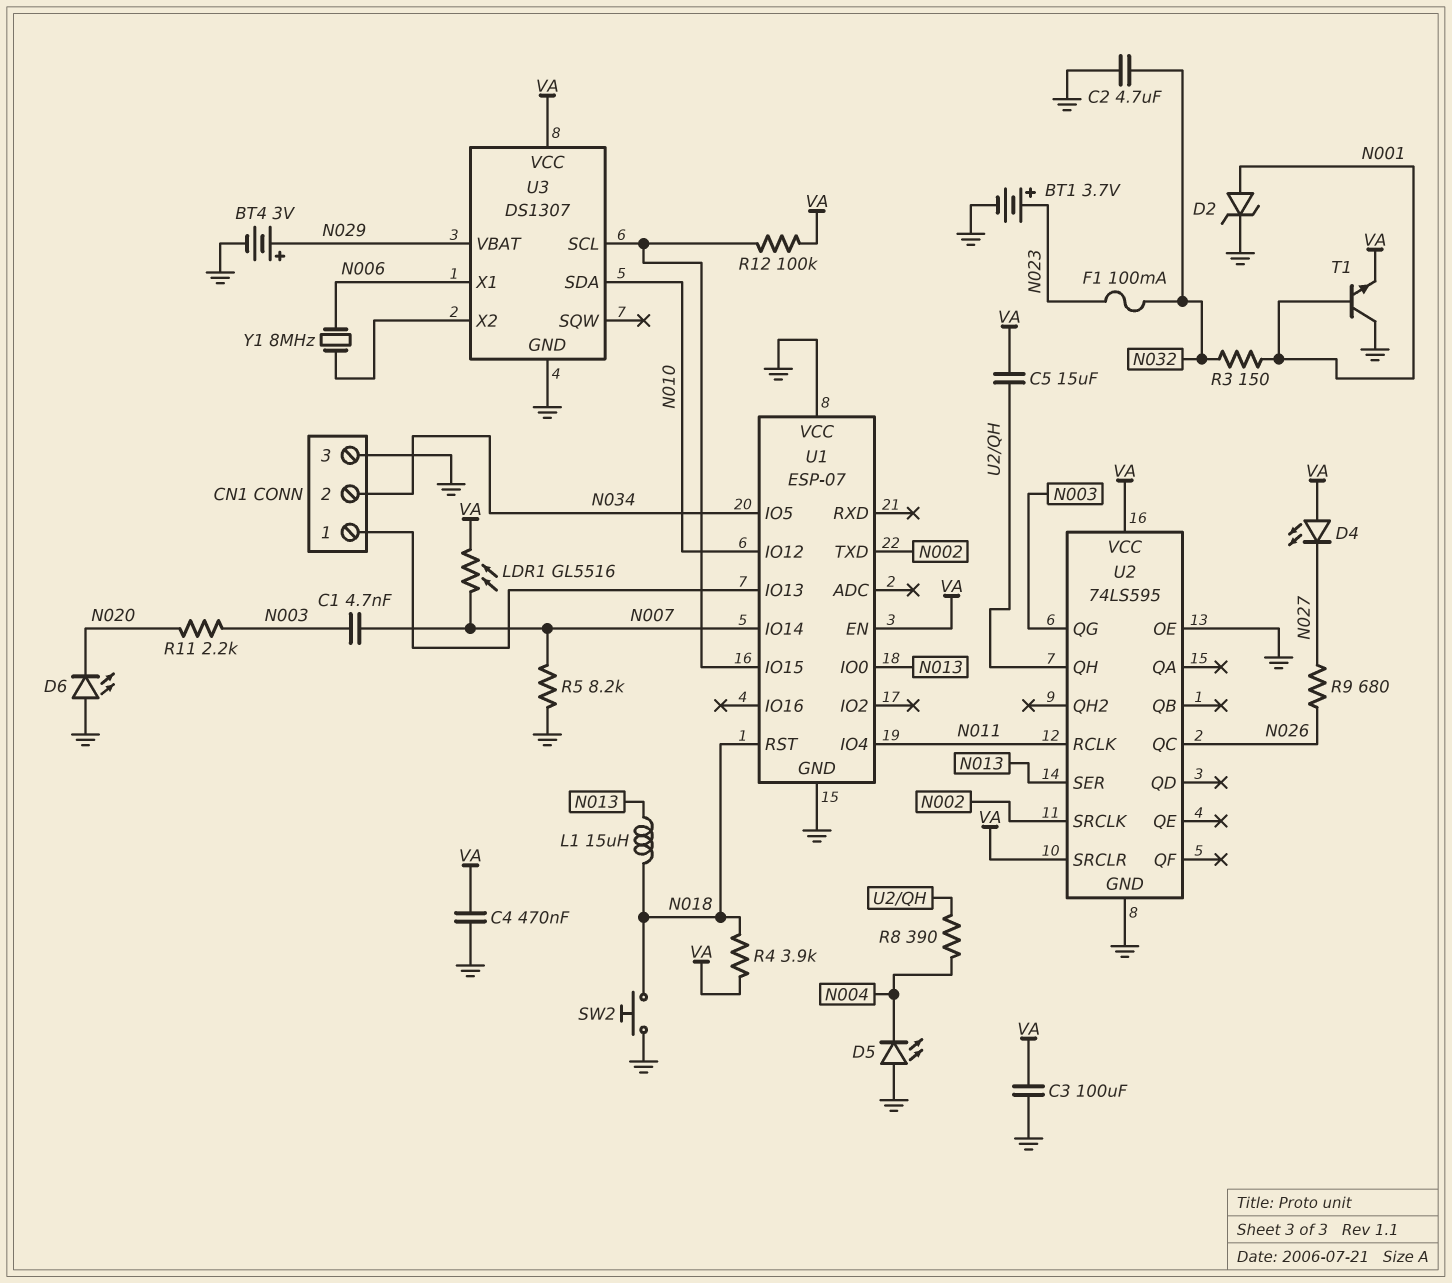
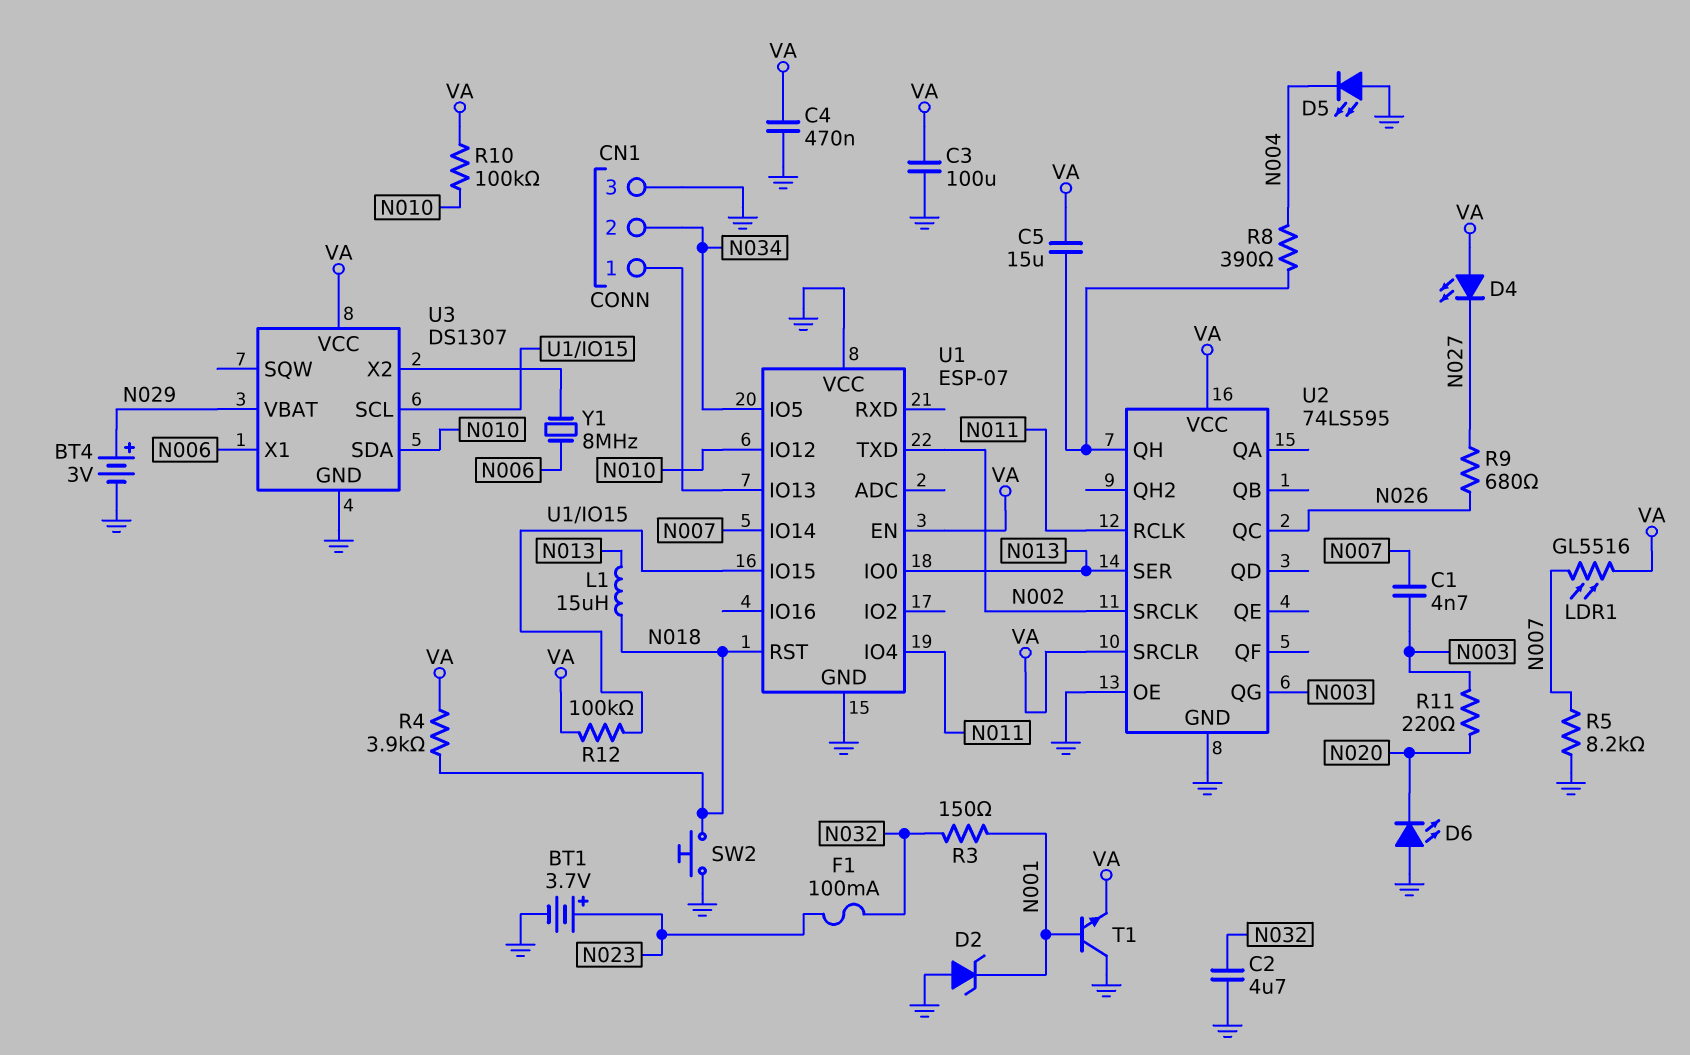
D2: zener (A N001, K GND) -> zener (A GND, K N001)
R10: none -> 100k (N010, VA)
R11: 2.2k (N003, N020) -> 220 (N003, N020)

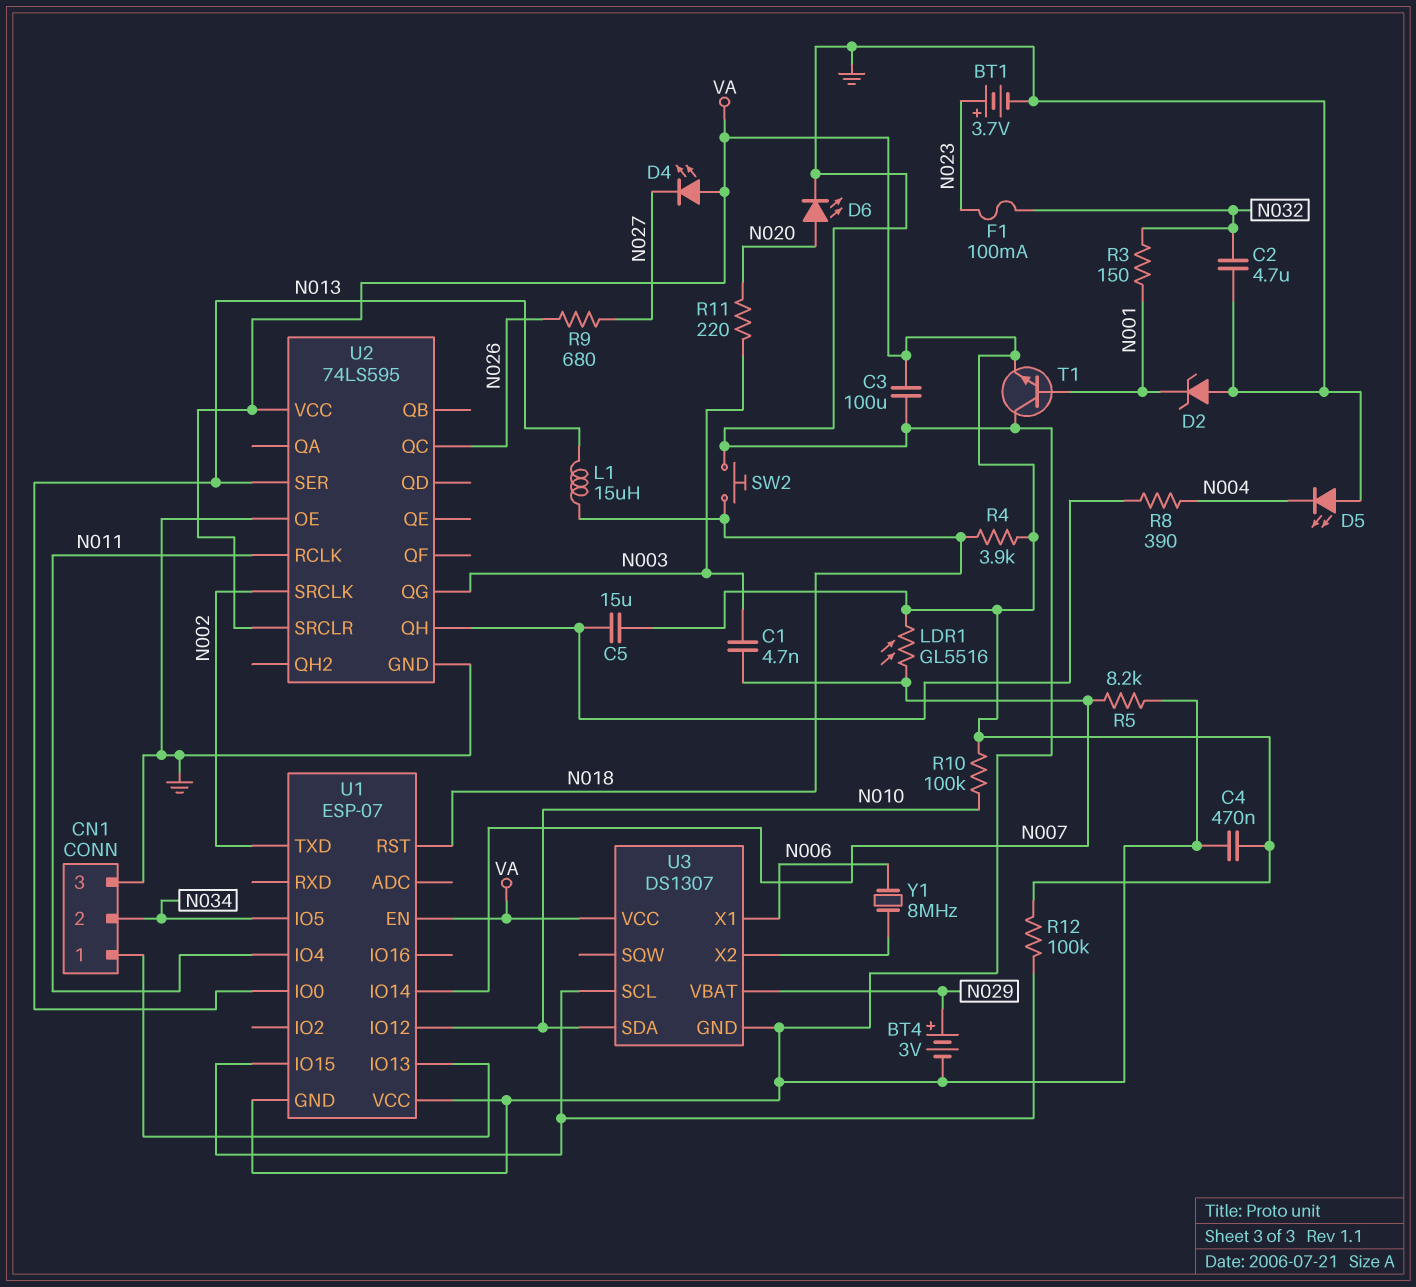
D6: LED (A GND, K N020) -> LED (A N020, K GND)

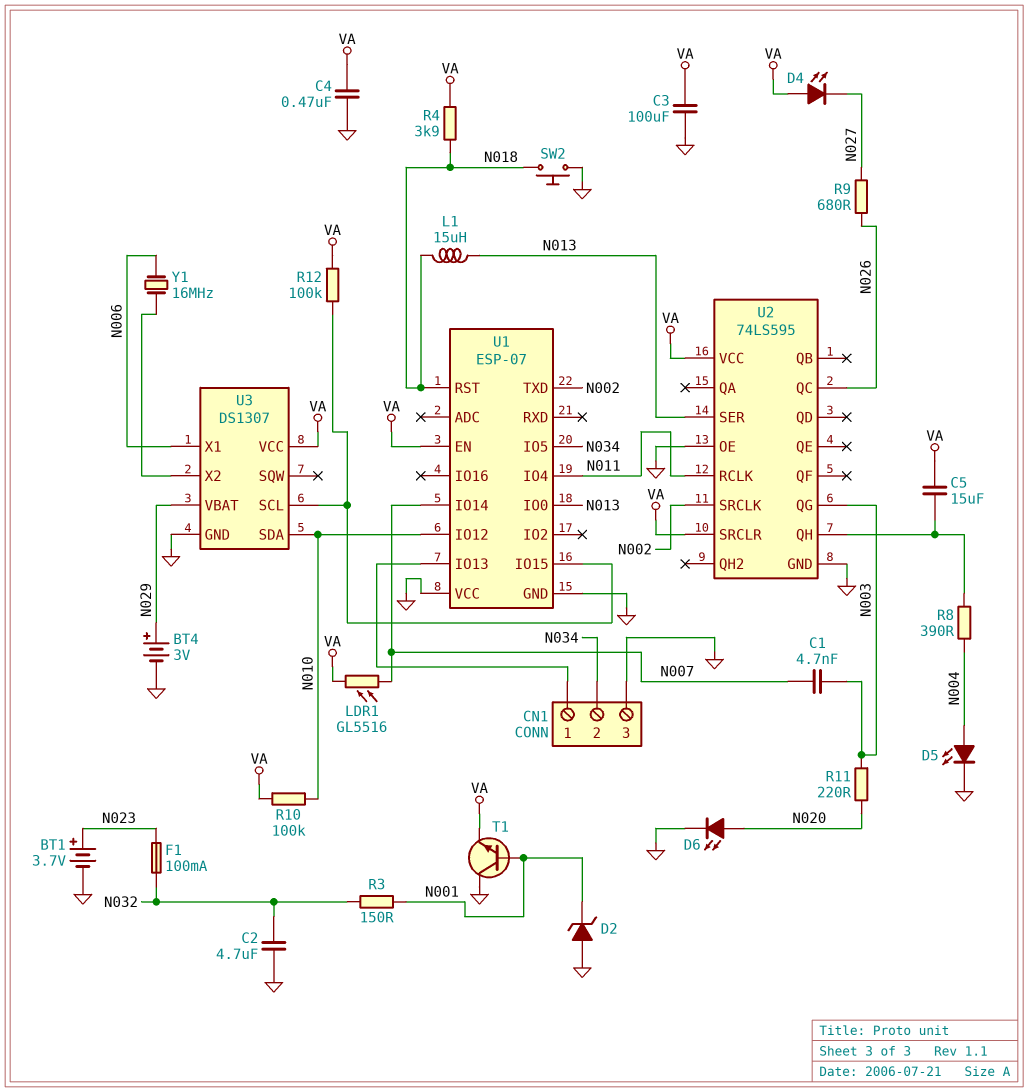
D5: LED (A GND, K N004) -> LED (A N004, K GND)
R5: 8.2k (GND, N007) -> none
Y1: 8MHz (N006, U3/X2) -> 16MHz (N006, U3/X2)

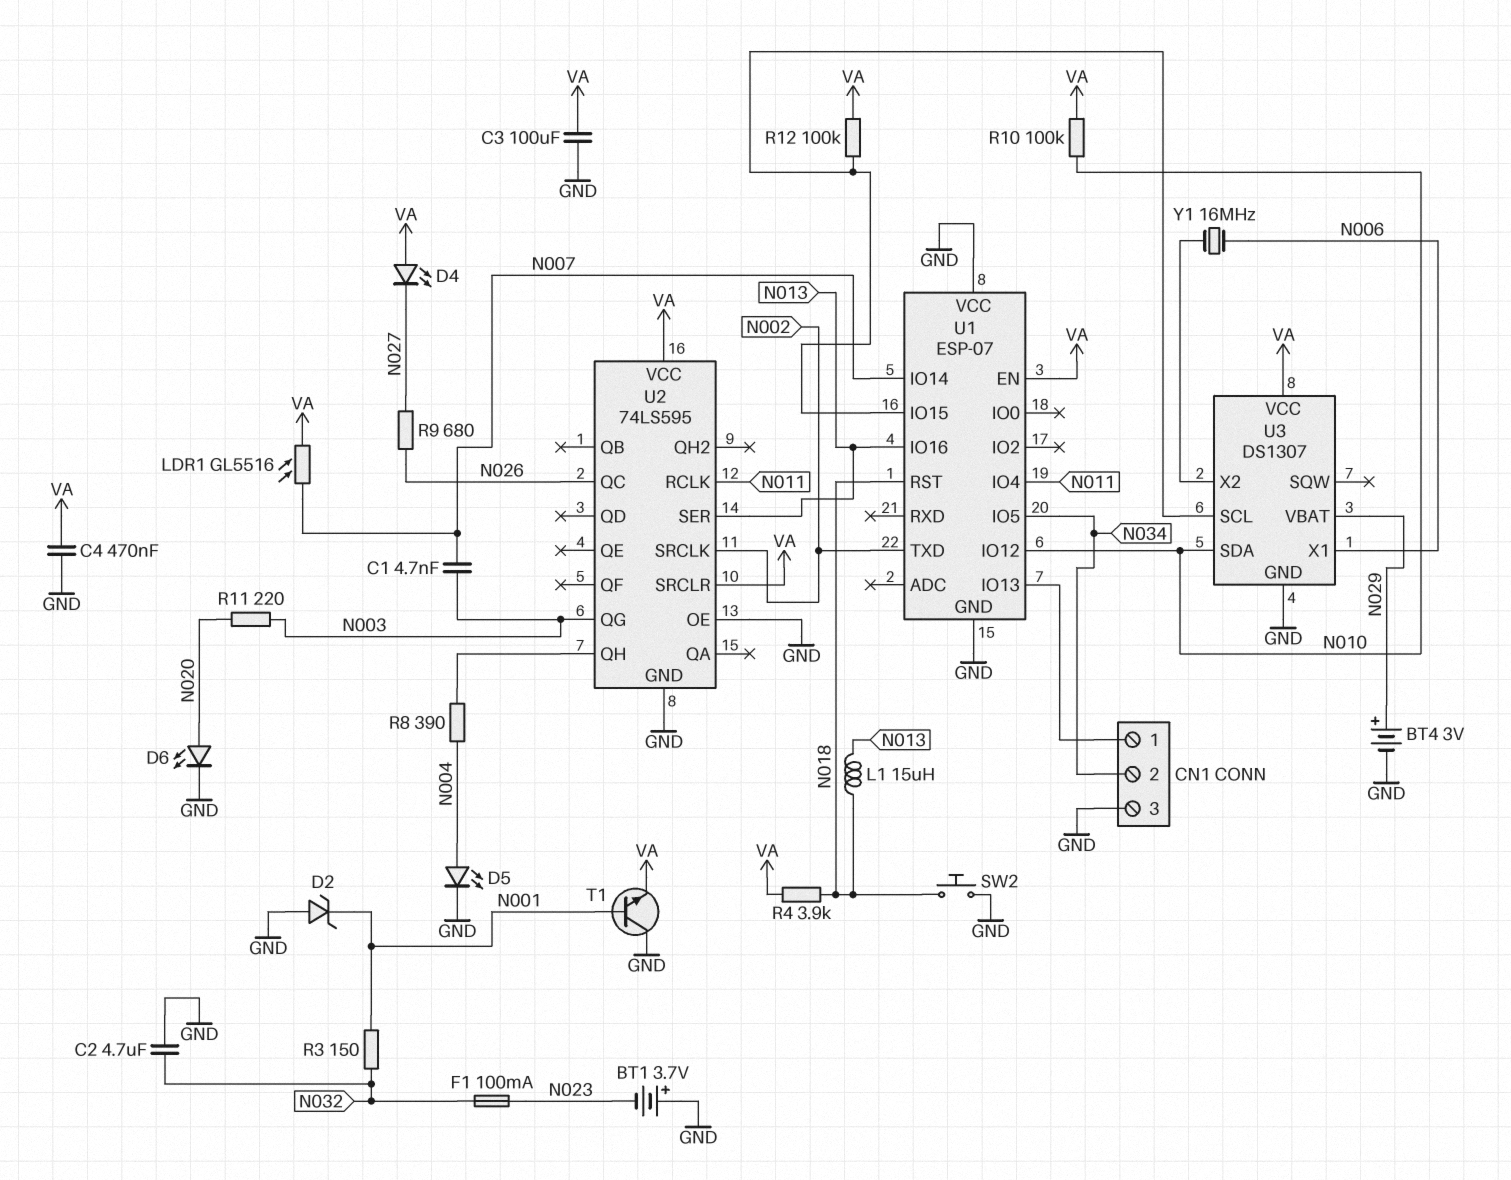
BT1: 3.7V (plus N023, minus GND) -> 3.7V (plus GND, minus N023)
C5: 15uF (U2/QH, VA) -> none
U1 pin IO0: N013 -> none
U1 pin IO16: none -> N013

